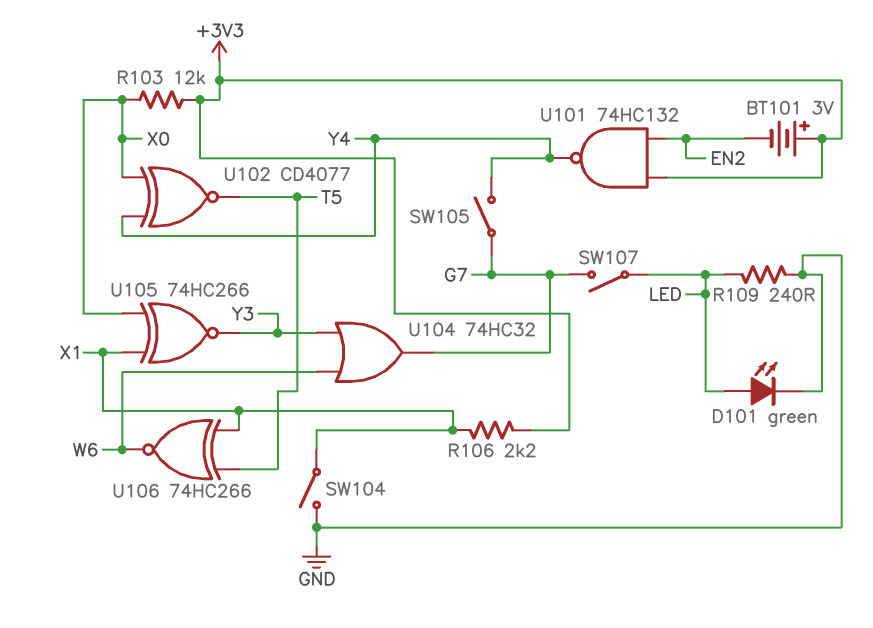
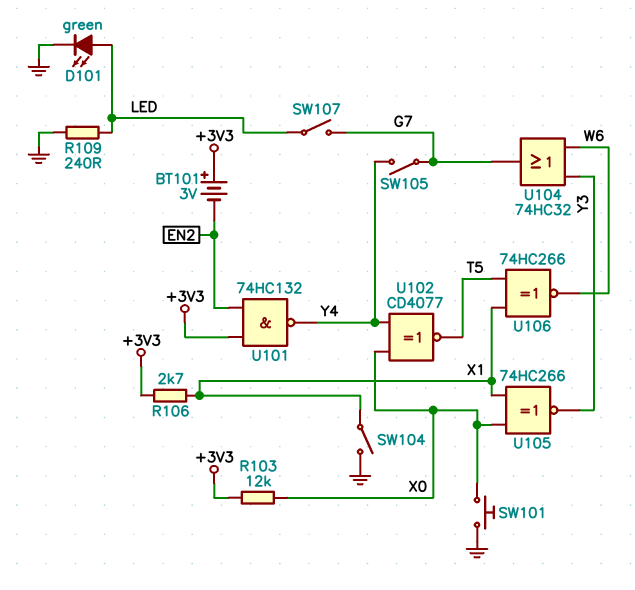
R106: 2.2k (+3V3, X1) -> 2.7k (+3V3, X1)
SW101: none -> button (GND, X0)

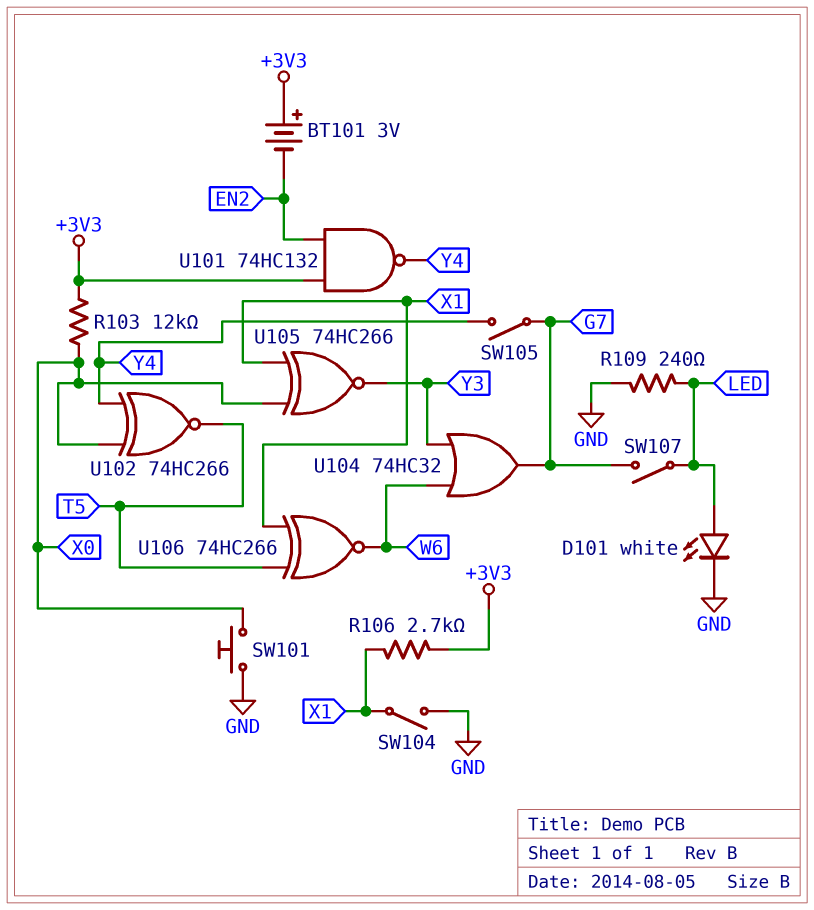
D101: LED green (A LED, K GND) -> LED white (A LED, K GND)
U102: XNOR CD4077 (in X0, in Y4, out T5) -> XNOR 74HC266 (in X0, in Y4, out T5)

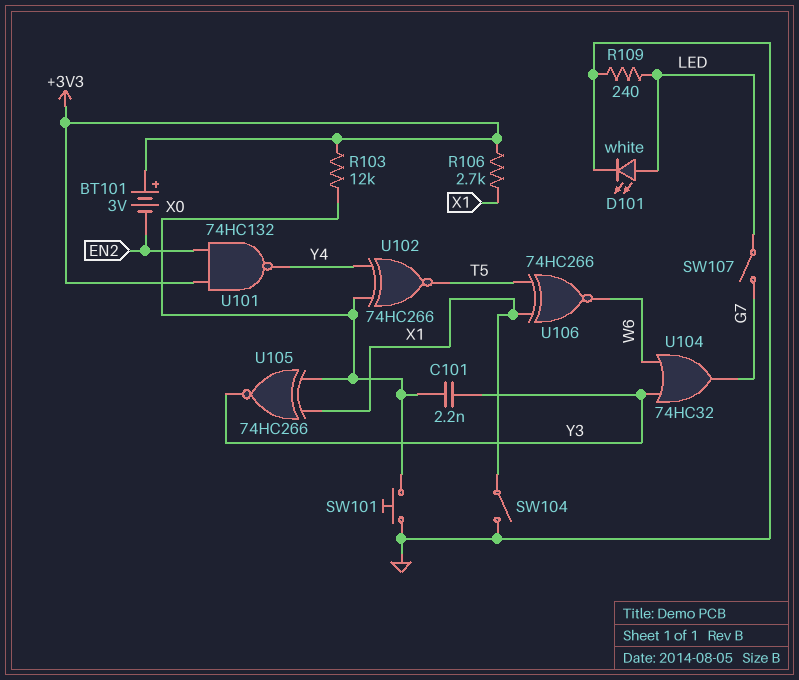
C101: none -> 2.2nF (X0, Y3)
SW105: switch (G7, Y4) -> none

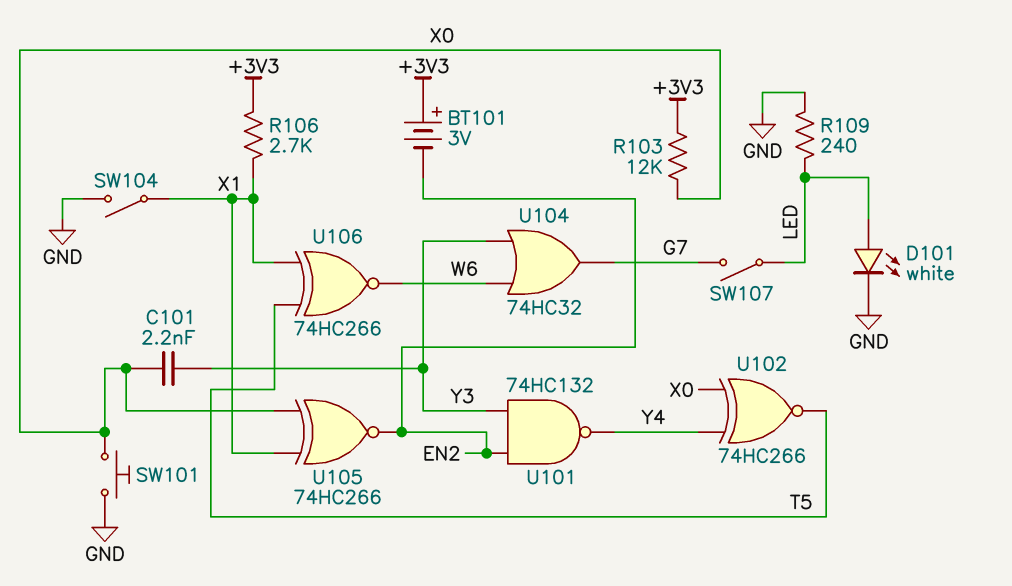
U101: NAND 74HC132 (in +3V3, in EN2, out Y4) -> NAND 74HC132 (in EN2, in Y3, out Y4)
U105: XNOR 74HC266 (in X0, in X1, out Y3) -> XNOR 74HC266 (in X0, in X1, out EN2)

